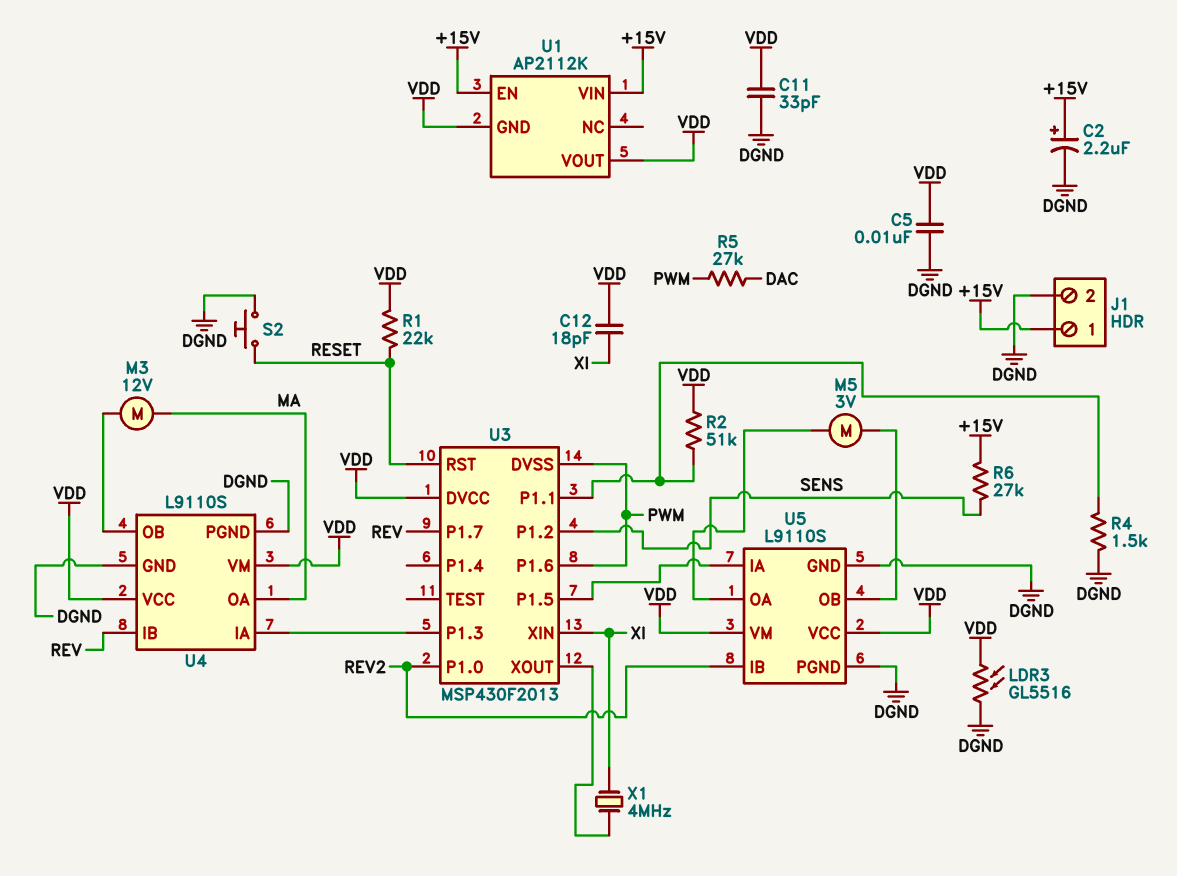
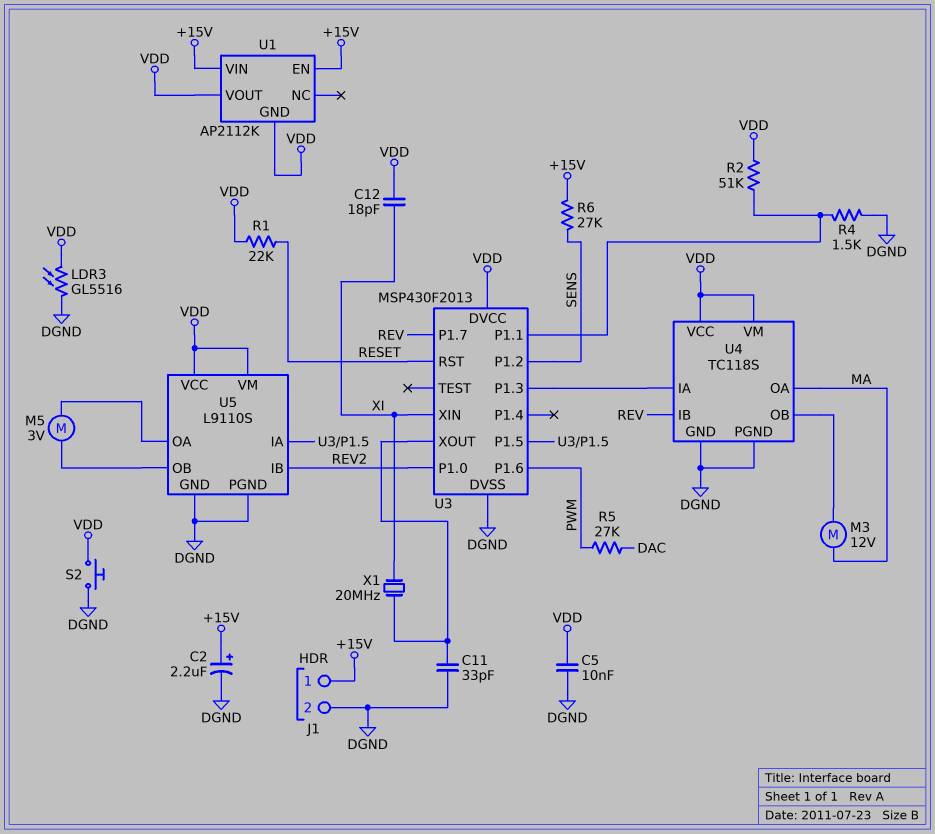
C11: 33pF (DGND, VDD) -> 33pF (DGND, U3/XOUT)
S2: button (DGND, RESET) -> button (DGND, VDD)
U3 pin DVSS: PWM -> DGND
U4: L9110S -> TC118S
X1: 4MHz (U3/XOUT, XI) -> 20MHz (U3/XOUT, XI)

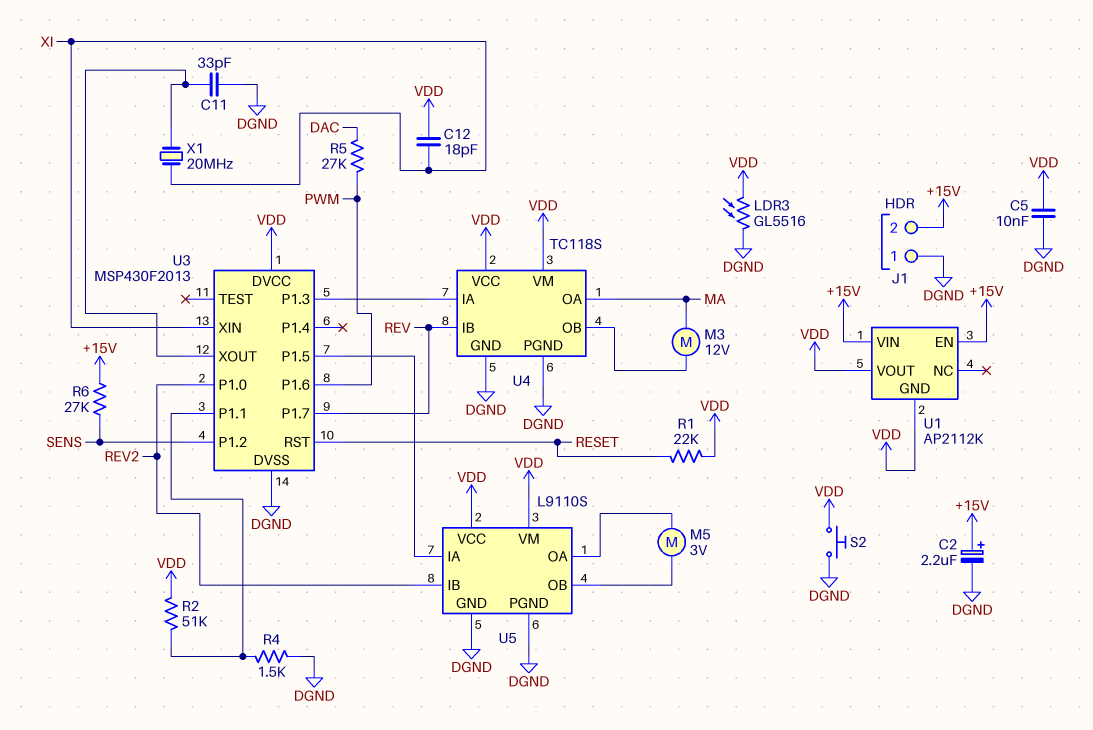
J1 pin 1: +15V -> DGND
J1 pin 2: DGND -> +15V

